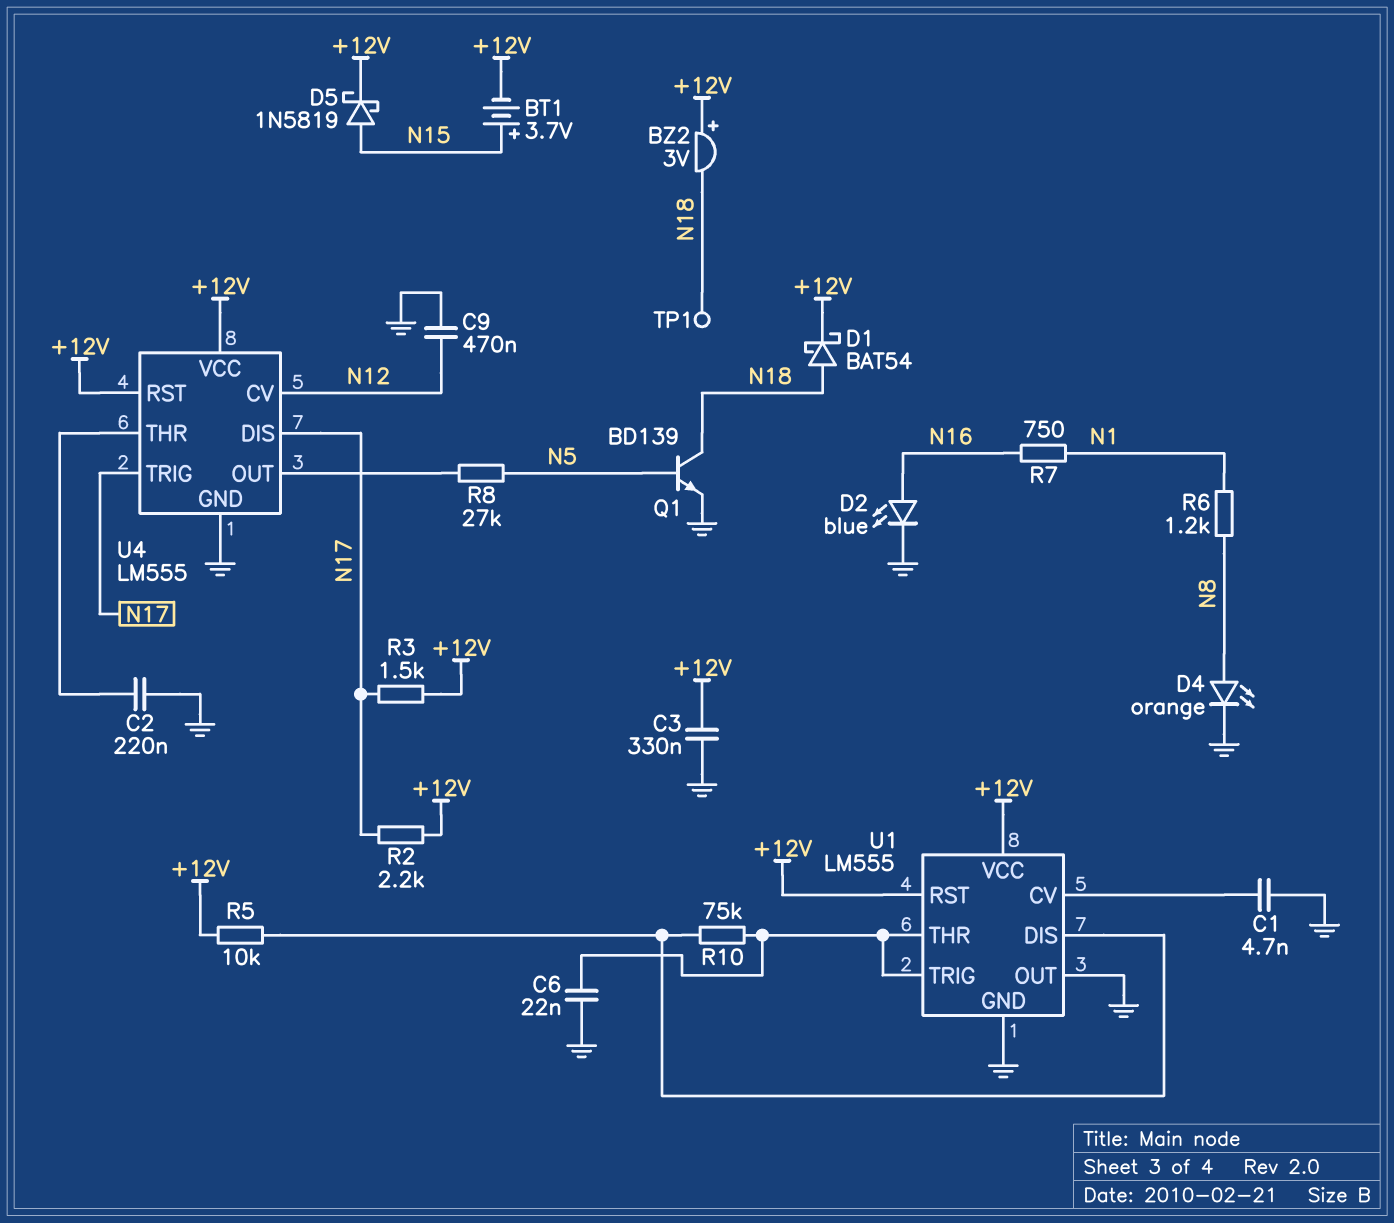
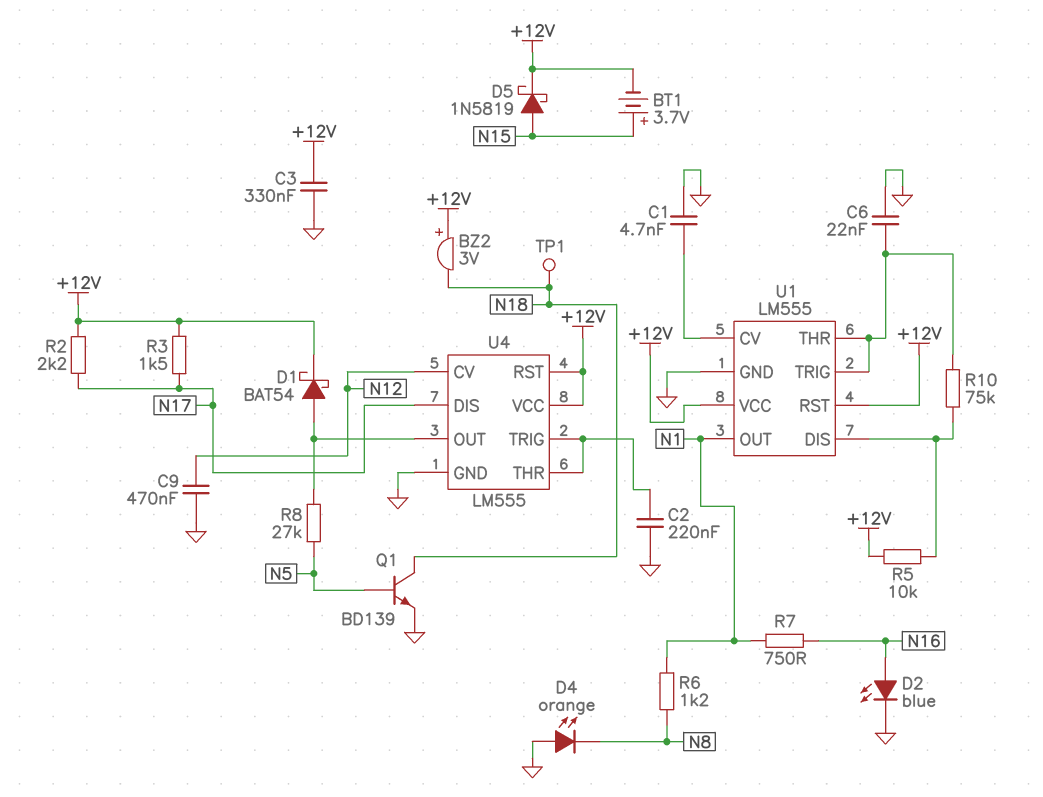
D1: schottky BAT54 (A N18, K +12V) -> schottky BAT54 (A U4/OUT, K +12V)
D4: LED orange (A N8, K GND) -> LED orange (A GND, K N8)
U1 pin OUT: GND -> N1
U4 pin TRIG: N17 -> U4/THR

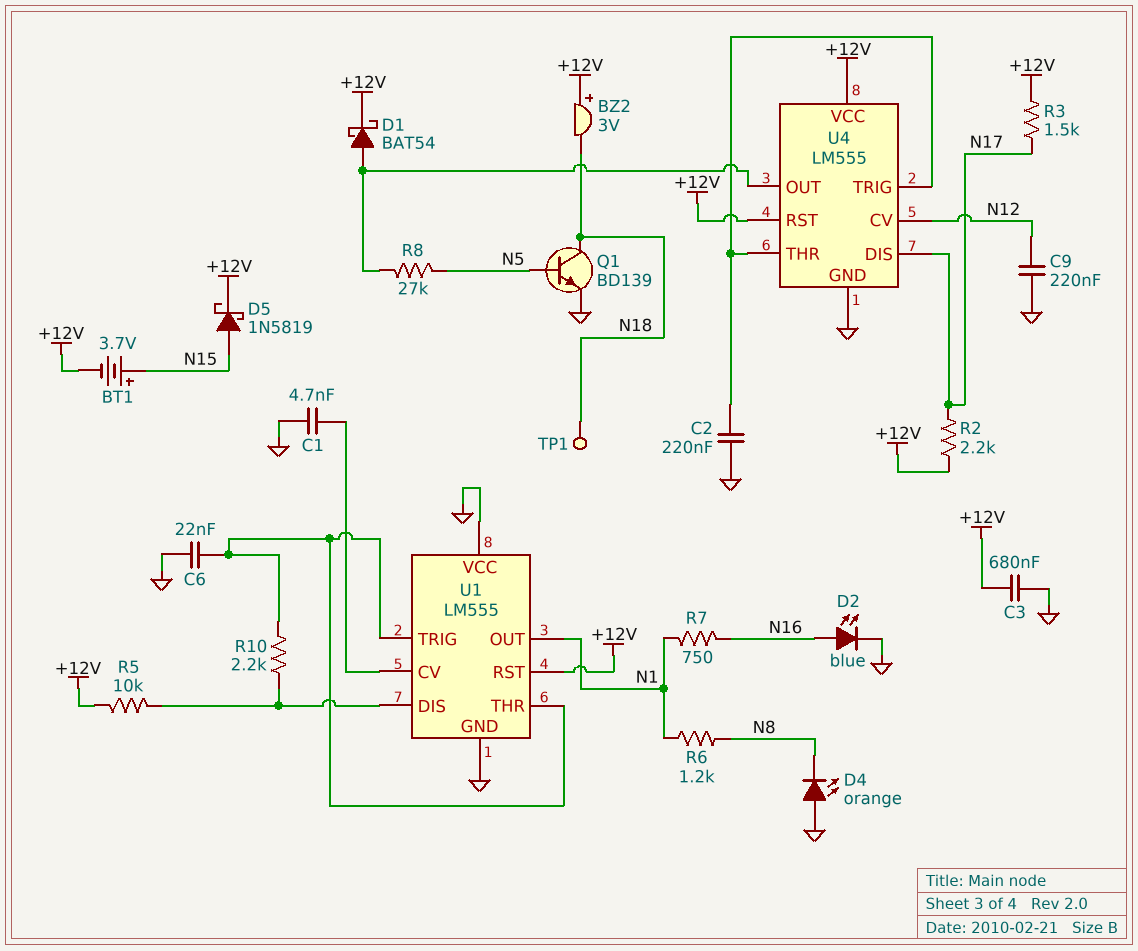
C3: 330nF (+12V, GND) -> 680nF (+12V, GND)
C9: 470nF (GND, N12) -> 220nF (GND, N12)
R10: 75k (U1/DIS, U1/THR) -> 2.2k (U1/DIS, U1/THR)
U1 pin VCC: +12V -> GND

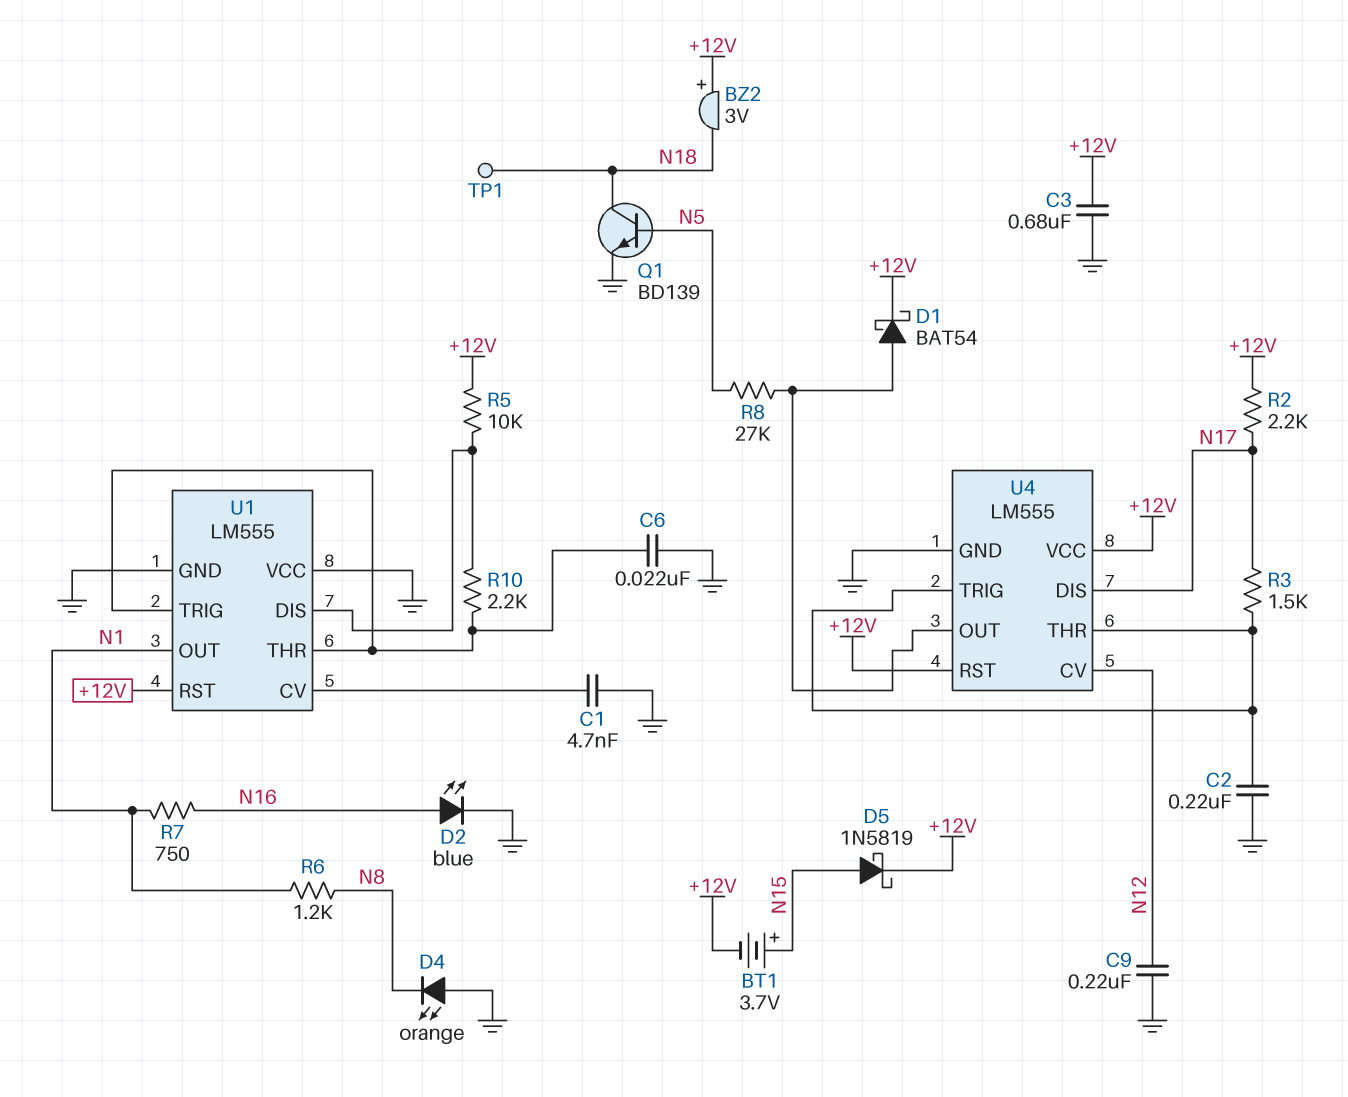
R3: 1.5k (+12V, N17) -> 1.5k (N17, U4/THR)

